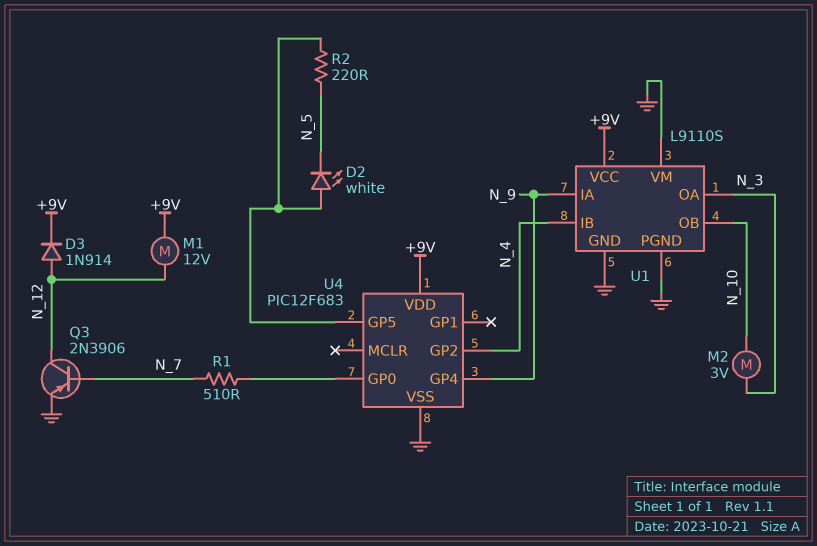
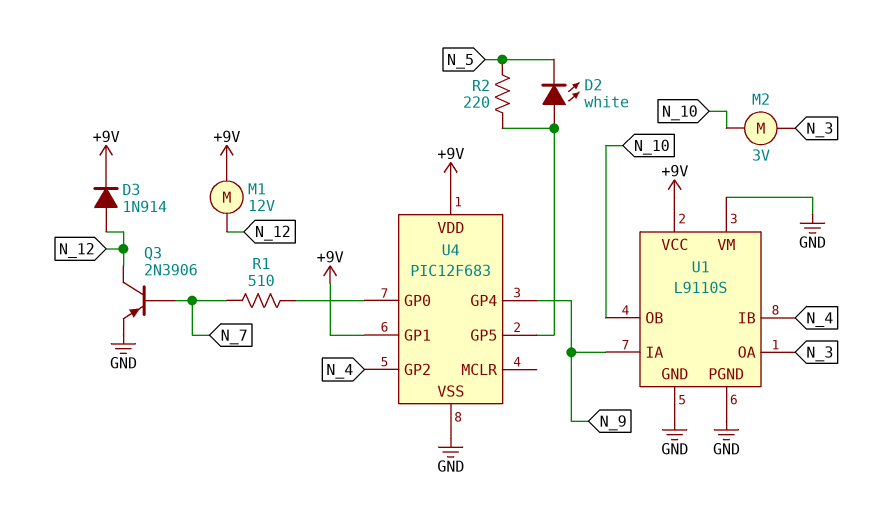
U4 pin GP1: none -> +9V

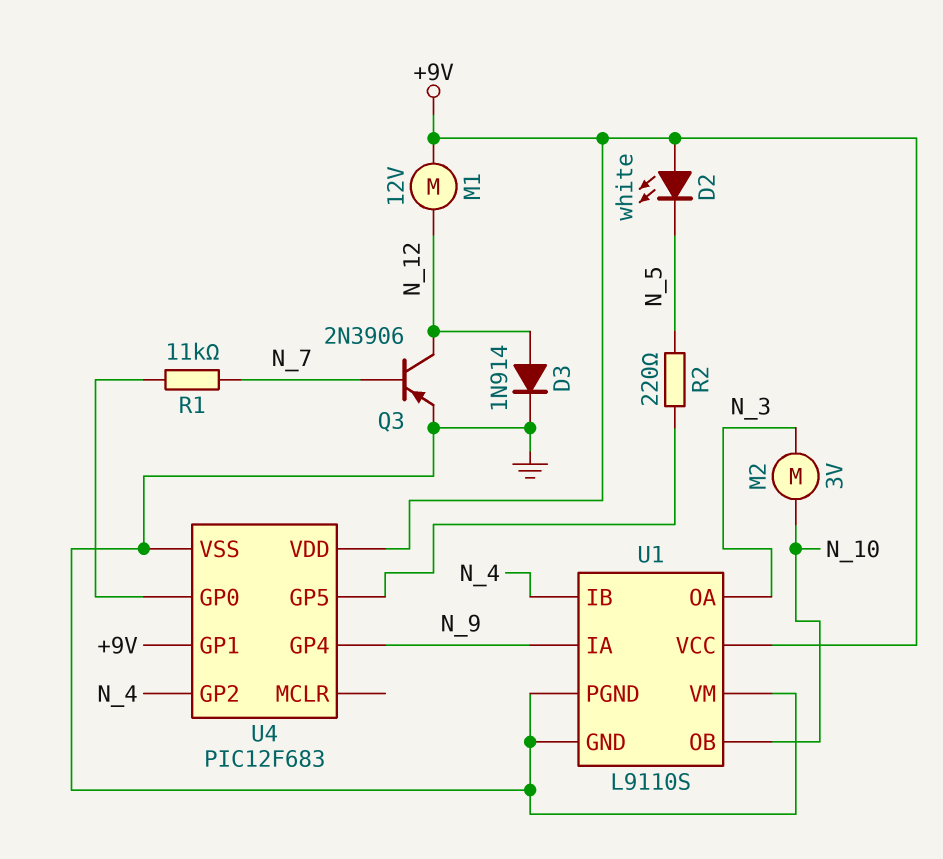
D2: LED white (A U4/GP5, K N_5) -> LED white (A +9V, K N_5)
D3: diode 1N914 (A N_12, K +9V) -> diode 1N914 (A N_12, K GND)
R1: 510 (N_7, U4/GP0) -> 11k (N_7, U4/GP0)

